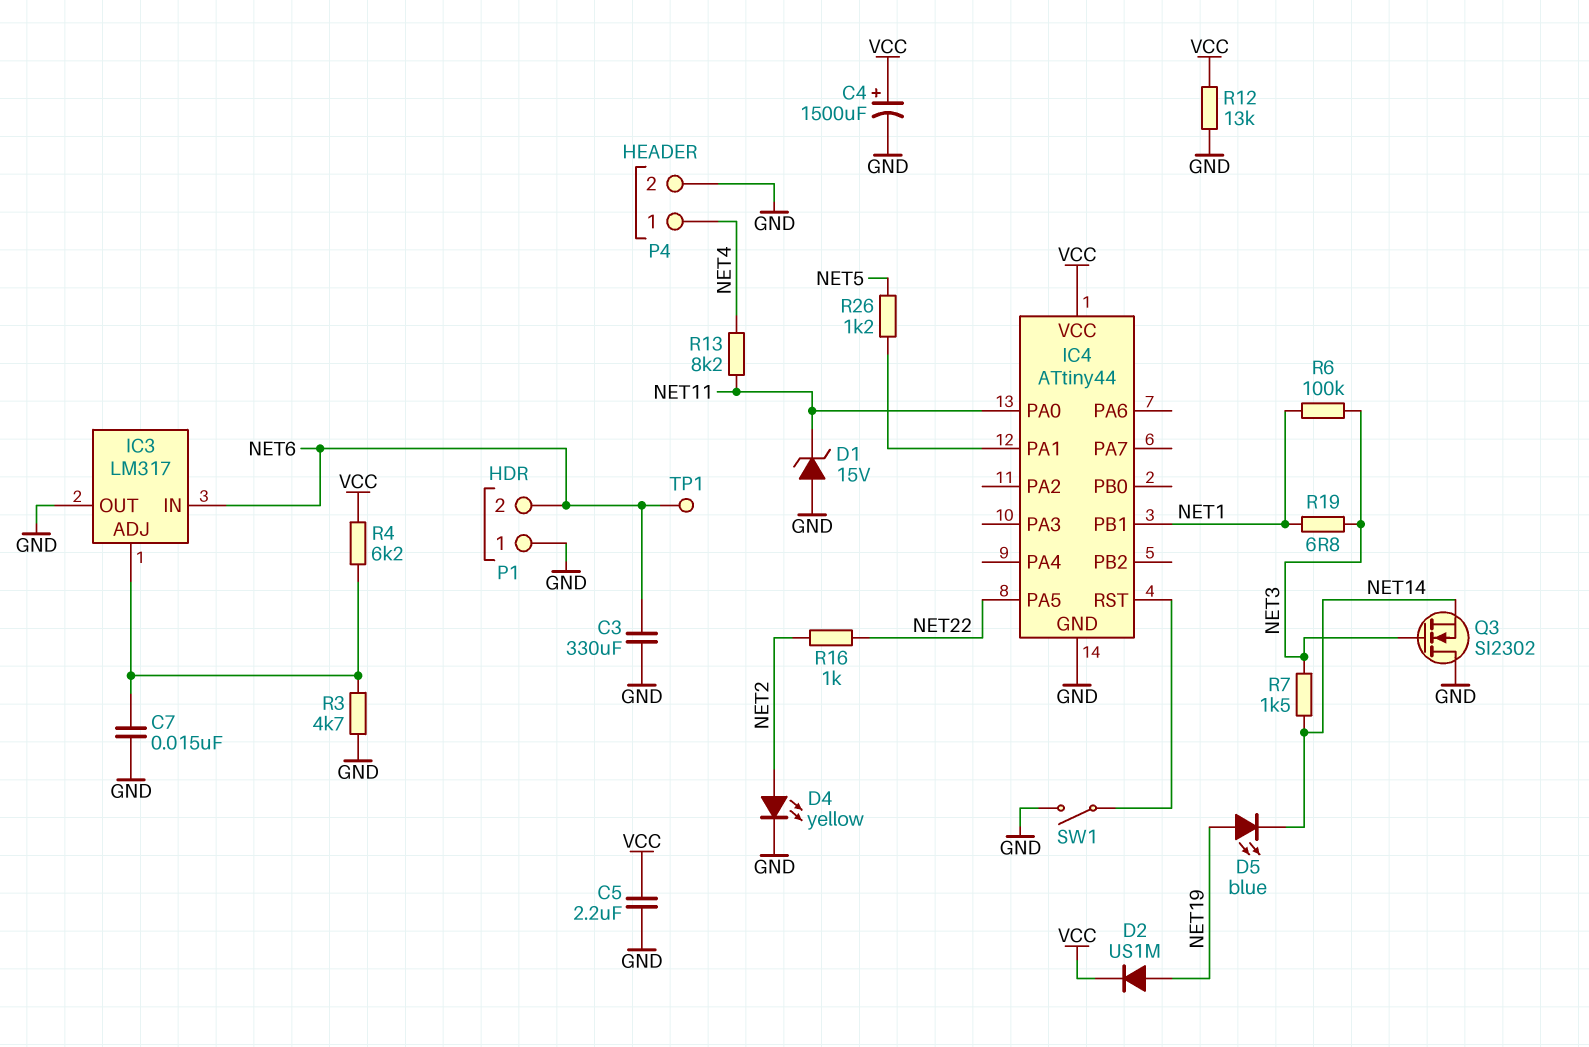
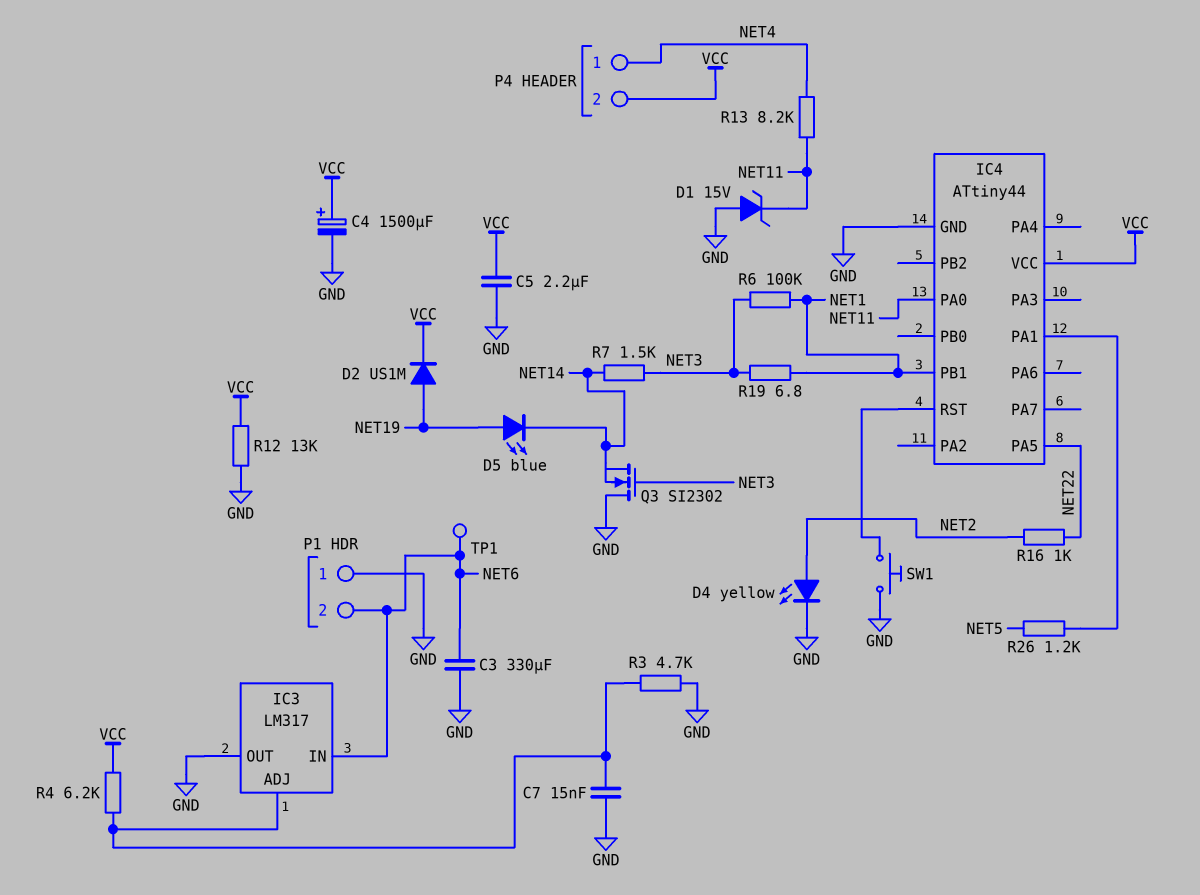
P4 pin 2: GND -> VCC
SW1: switch (GND, IC4/RST) -> button (GND, IC4/RST)

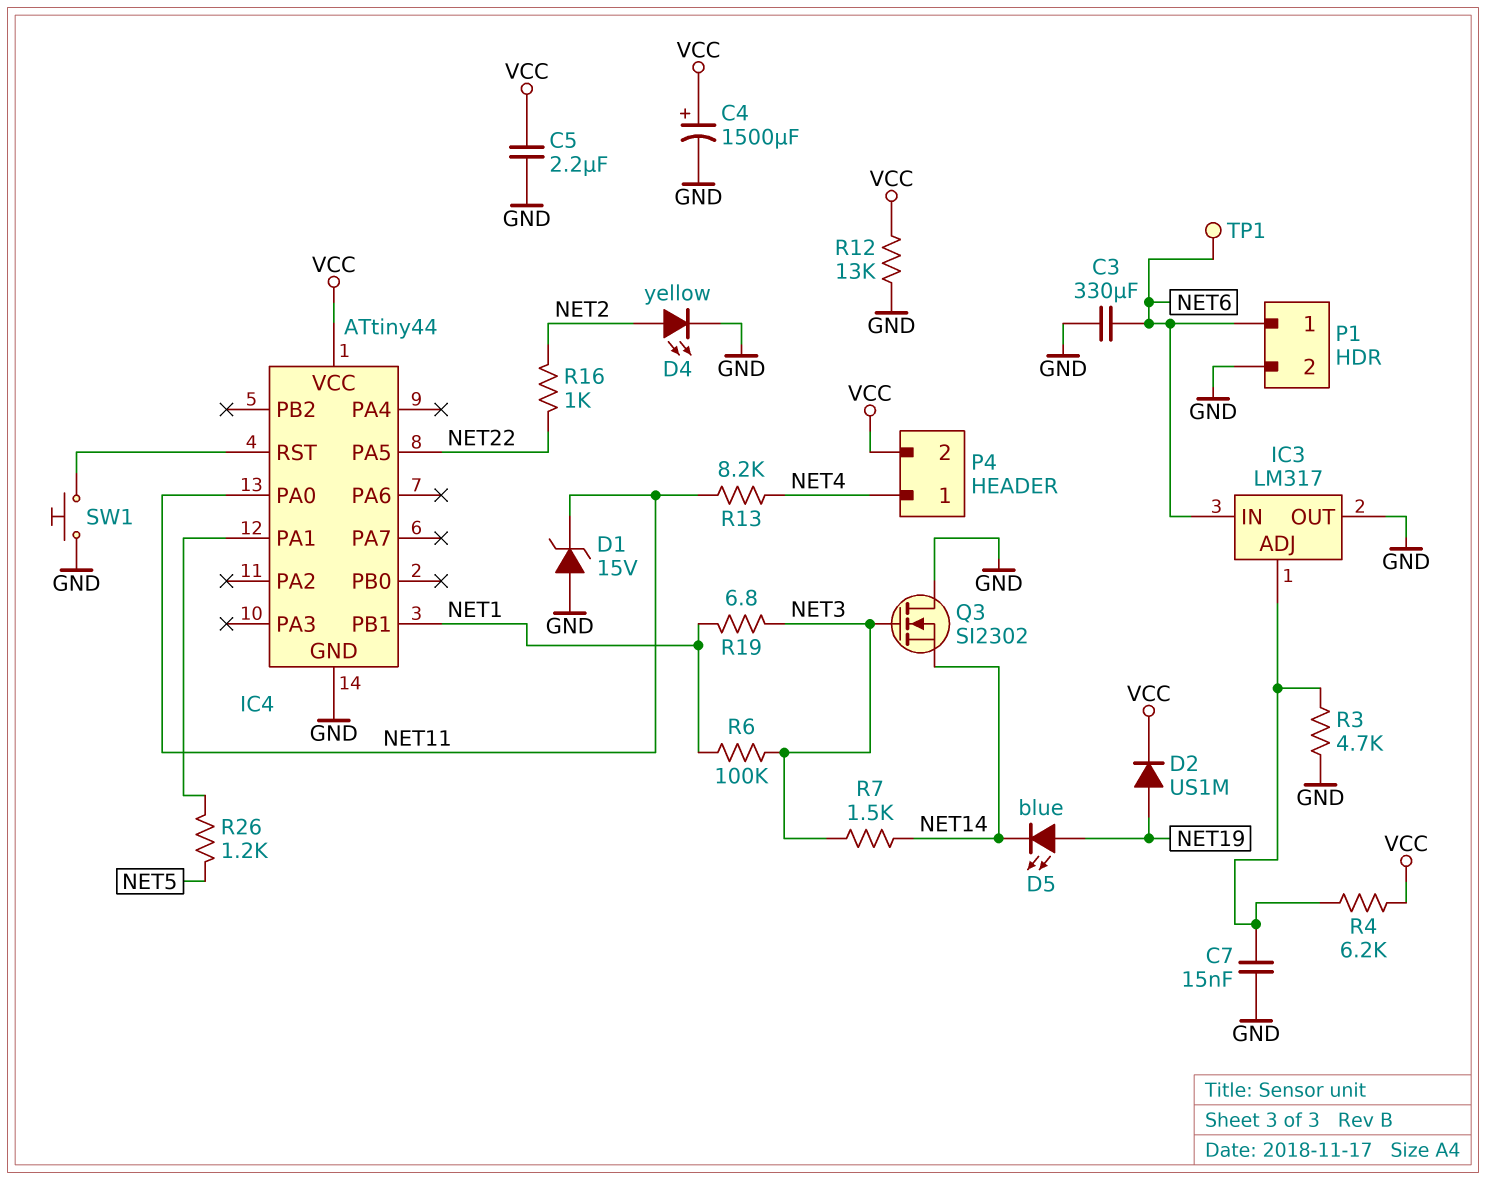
P1 pin 1: GND -> NET6
P1 pin 2: NET6 -> GND

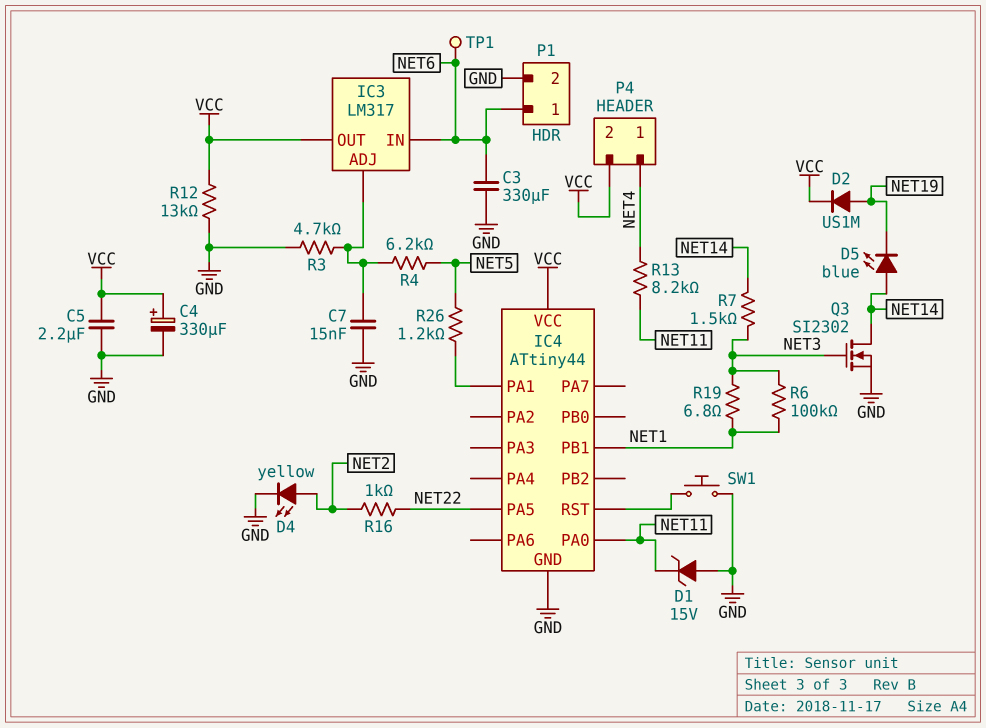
C4: 1500uF (plus VCC, minus GND) -> 330uF (plus VCC, minus GND)
D5: LED blue (A NET19, K NET14) -> LED blue (A NET14, K NET19)
IC3 pin OUT: GND -> VCC
Q3: NMOS SI2302 (G NET3, D GND, S NET14) -> NMOS SI2302 (G NET3, D NET14, S GND)
R4: 6.2k (IC3/ADJ, VCC) -> 6.2k (IC3/ADJ, NET5)

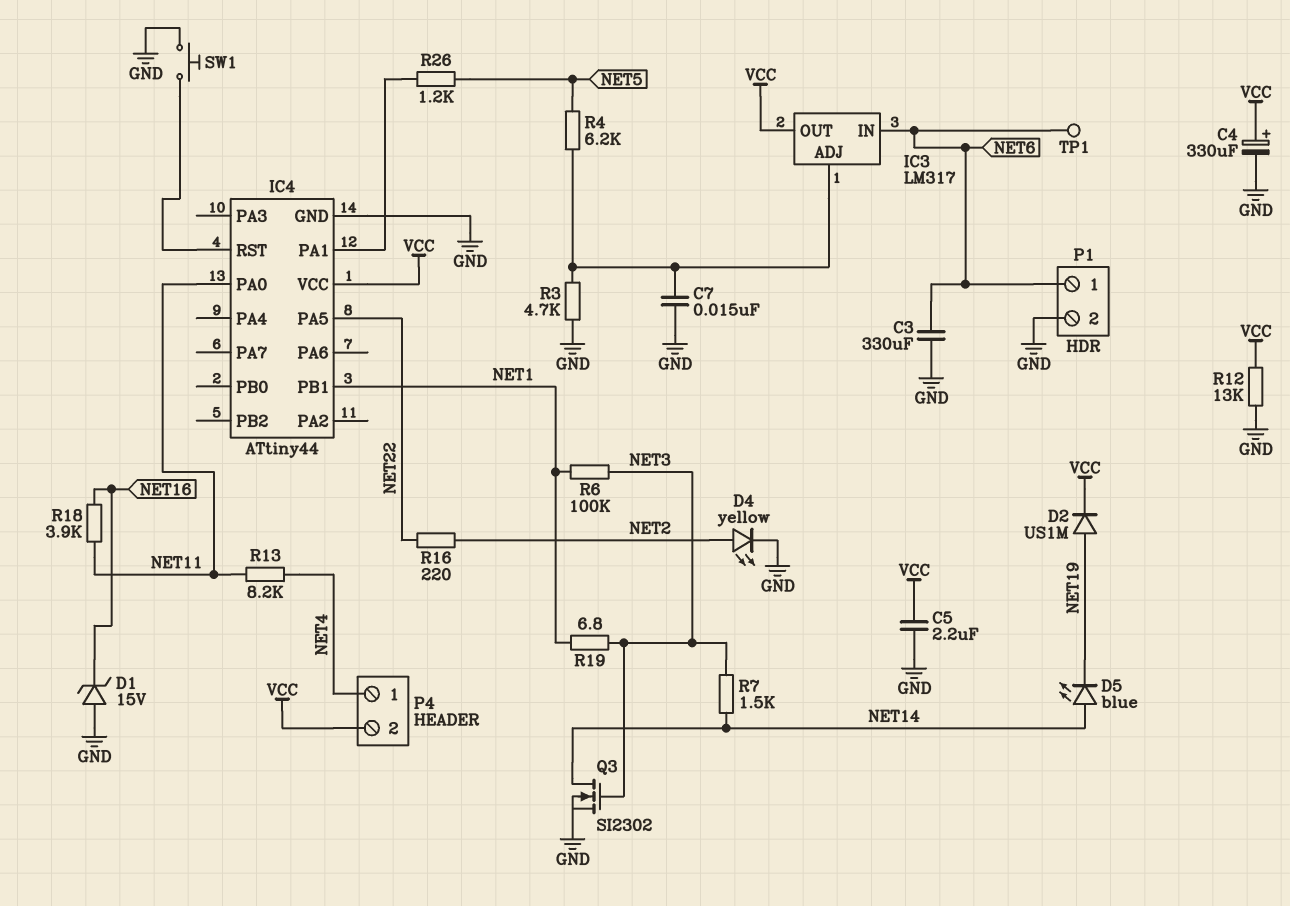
D1: zener 15V (A GND, K NET11) -> zener 15V (A GND, K NET16)
R16: 1k (NET2, NET22) -> 220 (NET2, NET22)
R18: none -> 3.9k (NET11, NET16)

